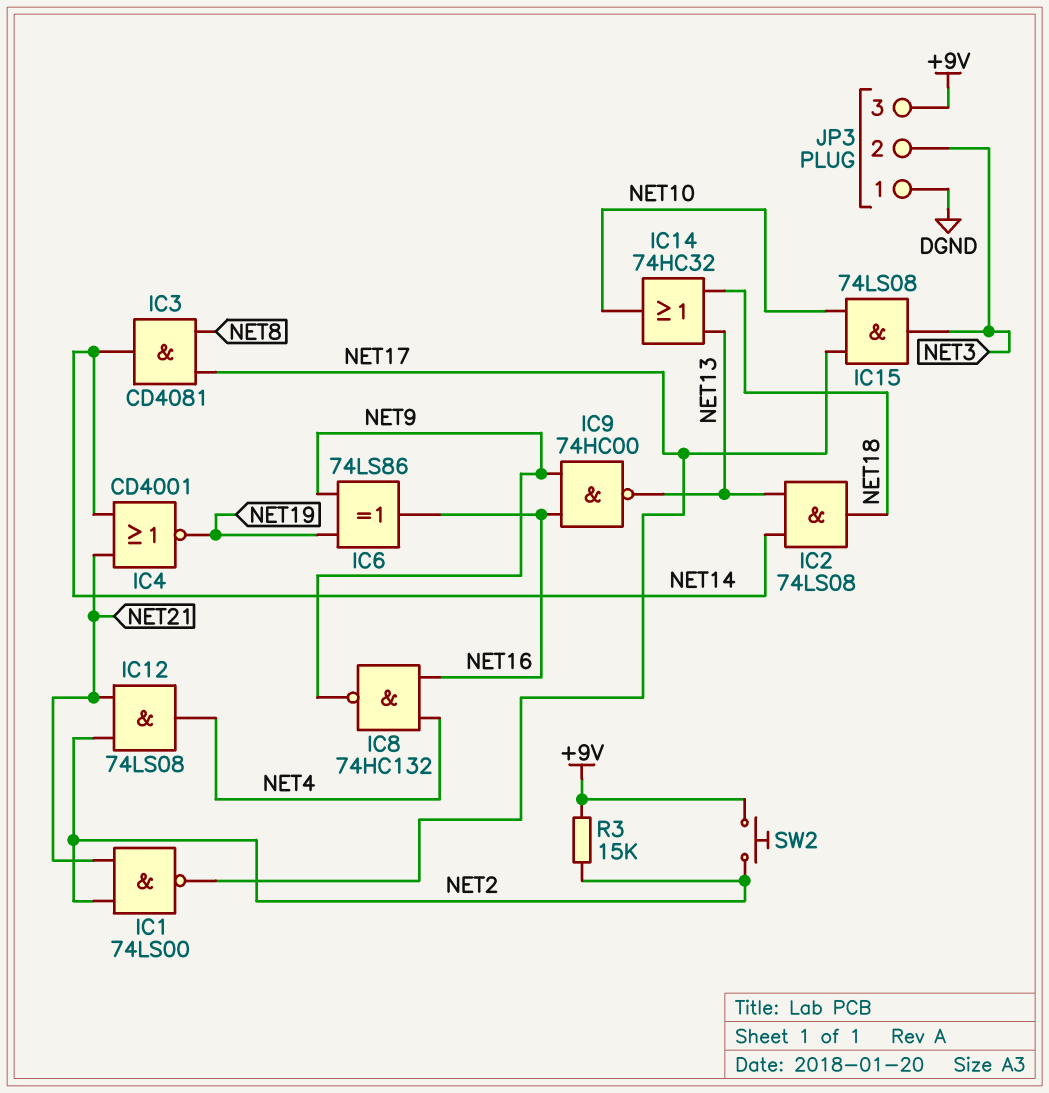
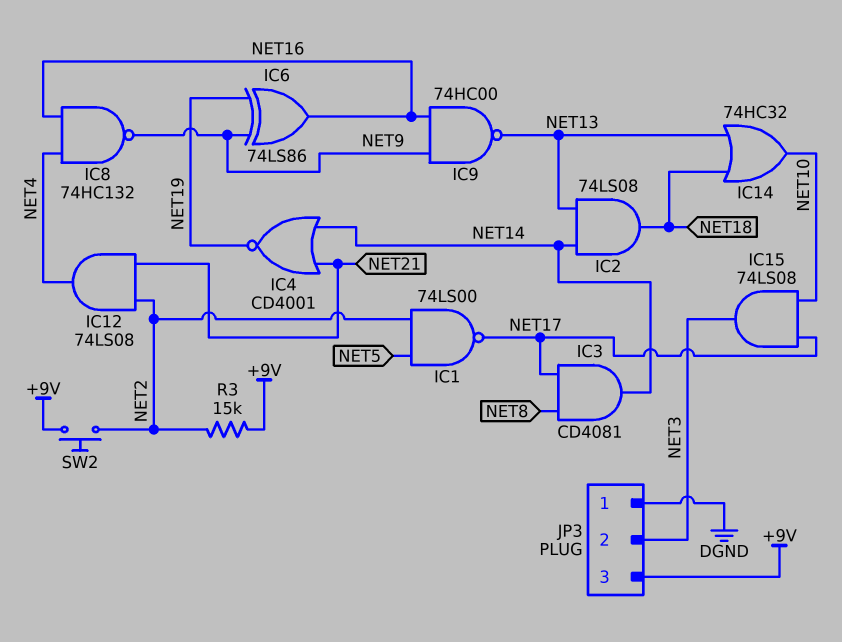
IC1: NAND 74LS00 (in NET2, in NET21, out NET17) -> NAND 74LS00 (in NET2, in NET5, out NET17)

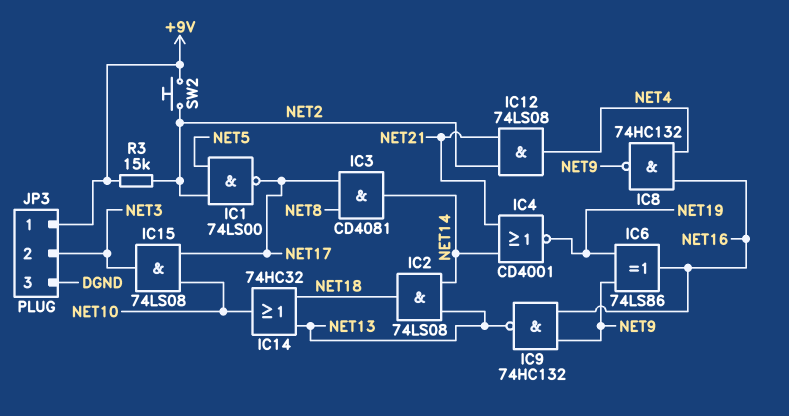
IC9: NAND 74HC00 (in NET9, in NET16, out NET13) -> NAND 74HC132 (in NET9, in NET16, out NET13)
JP3 pin 1: DGND -> +9V
JP3 pin 3: +9V -> DGND

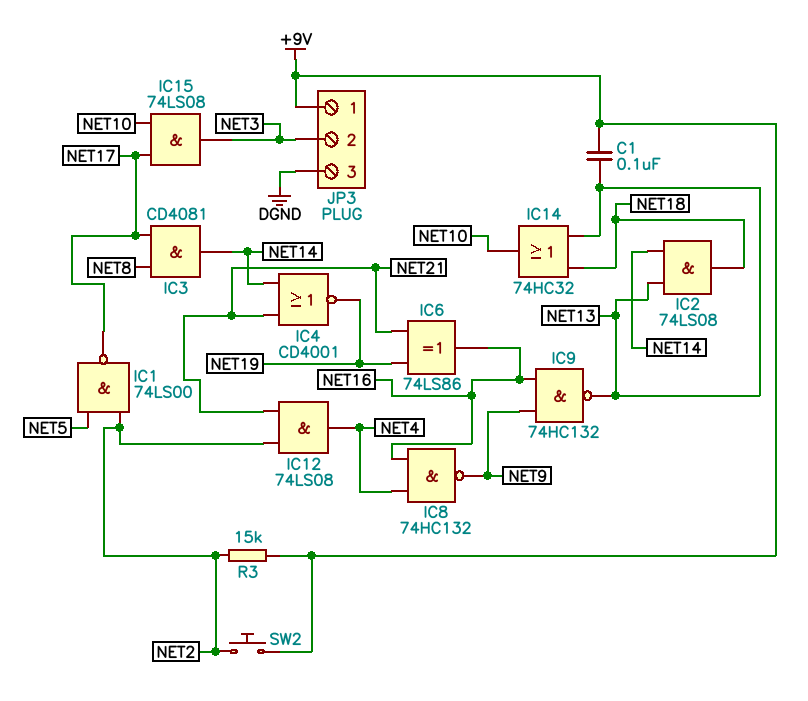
C1: none -> 100nF (+9V, NET13)
IC6: XOR 74LS86 (in NET9, in NET19, out NET16) -> XOR 74LS86 (in NET19, in NET21, out NET16)

